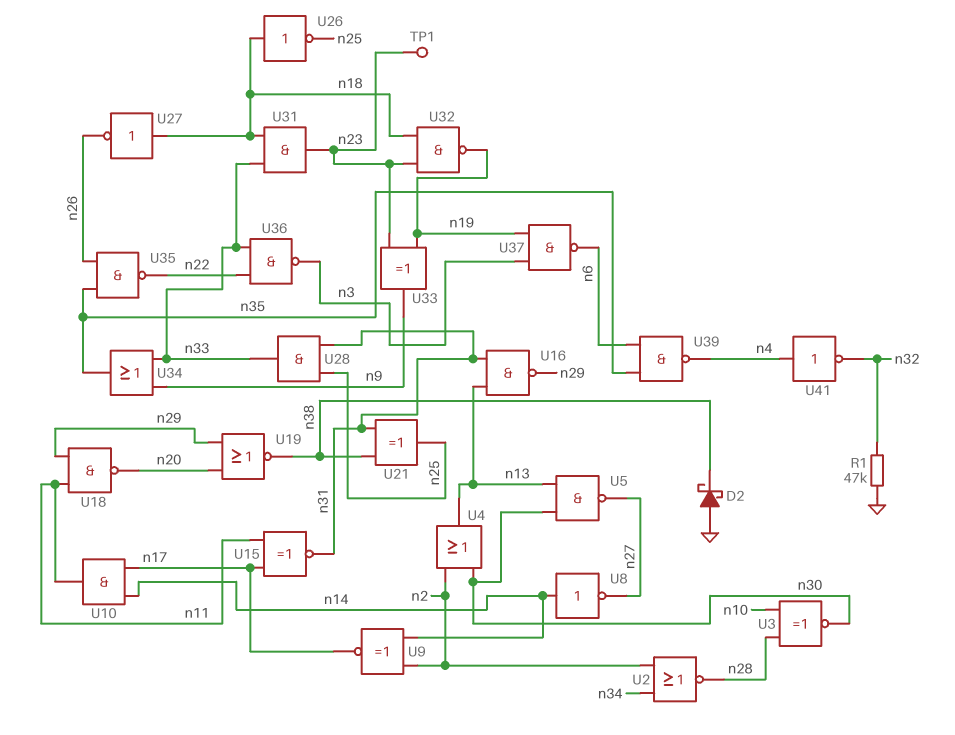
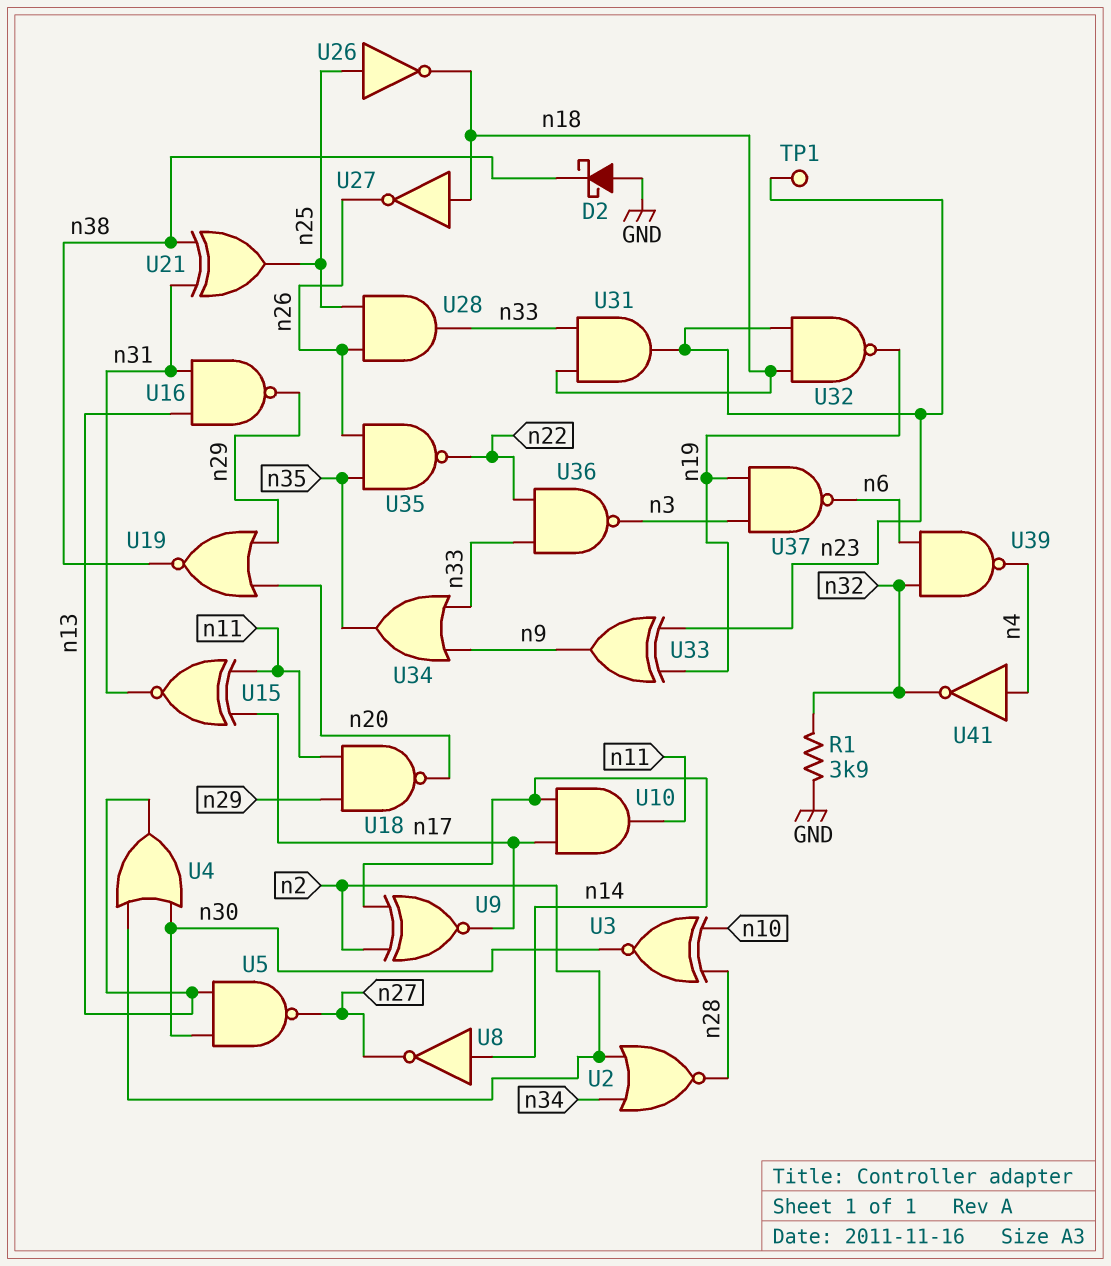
R1: 47k (GND, n32) -> 3.9k (GND, n32)
U26: NOT (in n18, out n25) -> NOT (in n25, out n18)
U28: AND (in n25, in n31, out n33) -> AND (in n25, in n26, out n33)
U39: NAND (in n6, in n35, out n4) -> NAND (in n6, in n32, out n4)

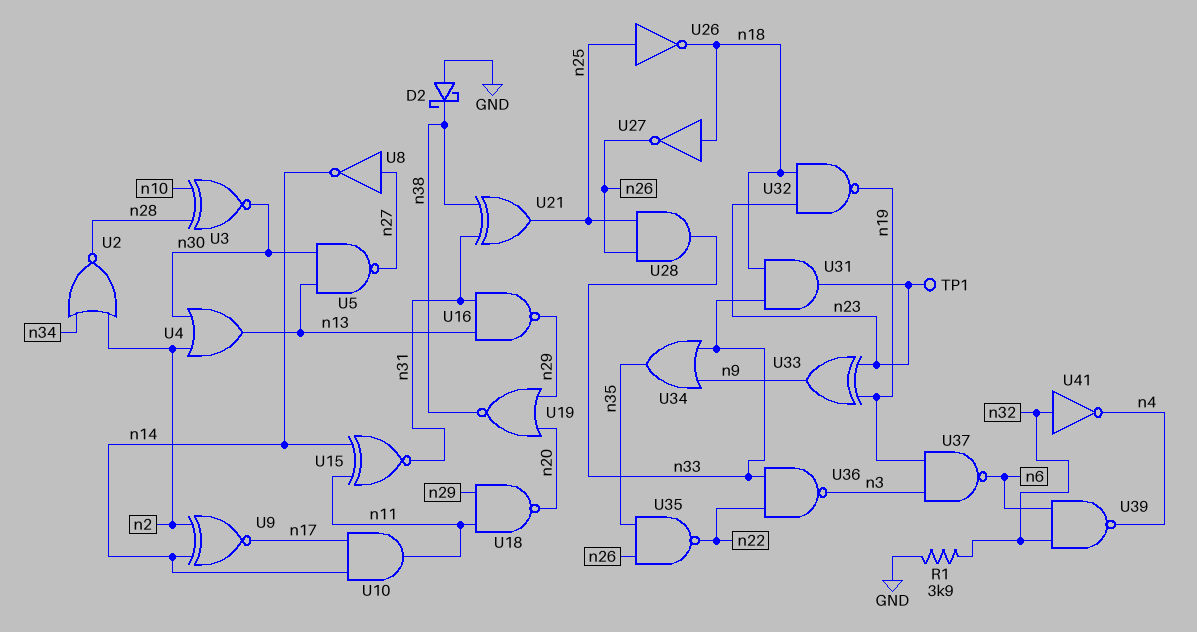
U8: NOT (in n14, out n27) -> NOT (in n27, out n14)
U15: XNOR (in n11, in n17, out n31) -> XNOR (in n11, in n14, out n31)
U41: NOT (in n4, out n32) -> NOT (in n32, out n4)

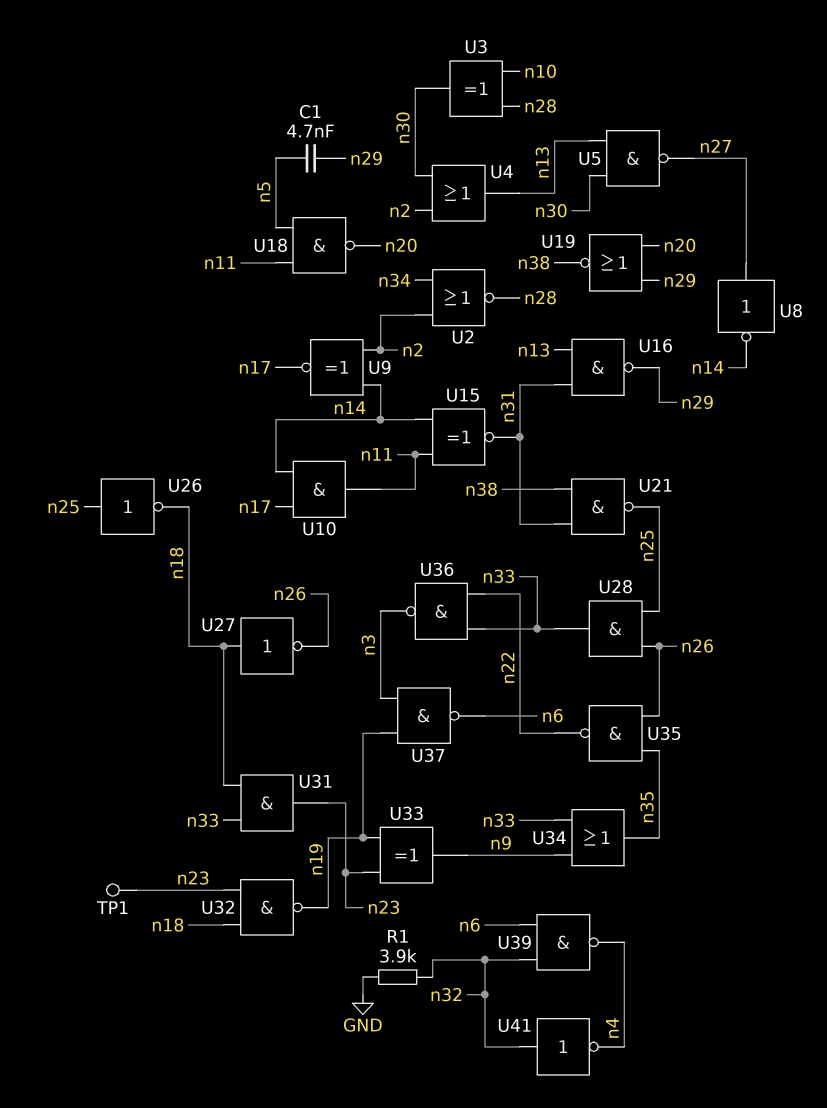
C1: none -> 4.7nF (n5, n29)
D2: schottky (A GND, K n38) -> none
U3: XNOR (in n10, in n28, out n30) -> XOR (in n10, in n28, out n30)
U18: NAND (in n11, in n29, out n20) -> NAND (in n5, in n11, out n20)
U21: XOR (in n31, in n38, out n25) -> NAND (in n31, in n38, out n25)

